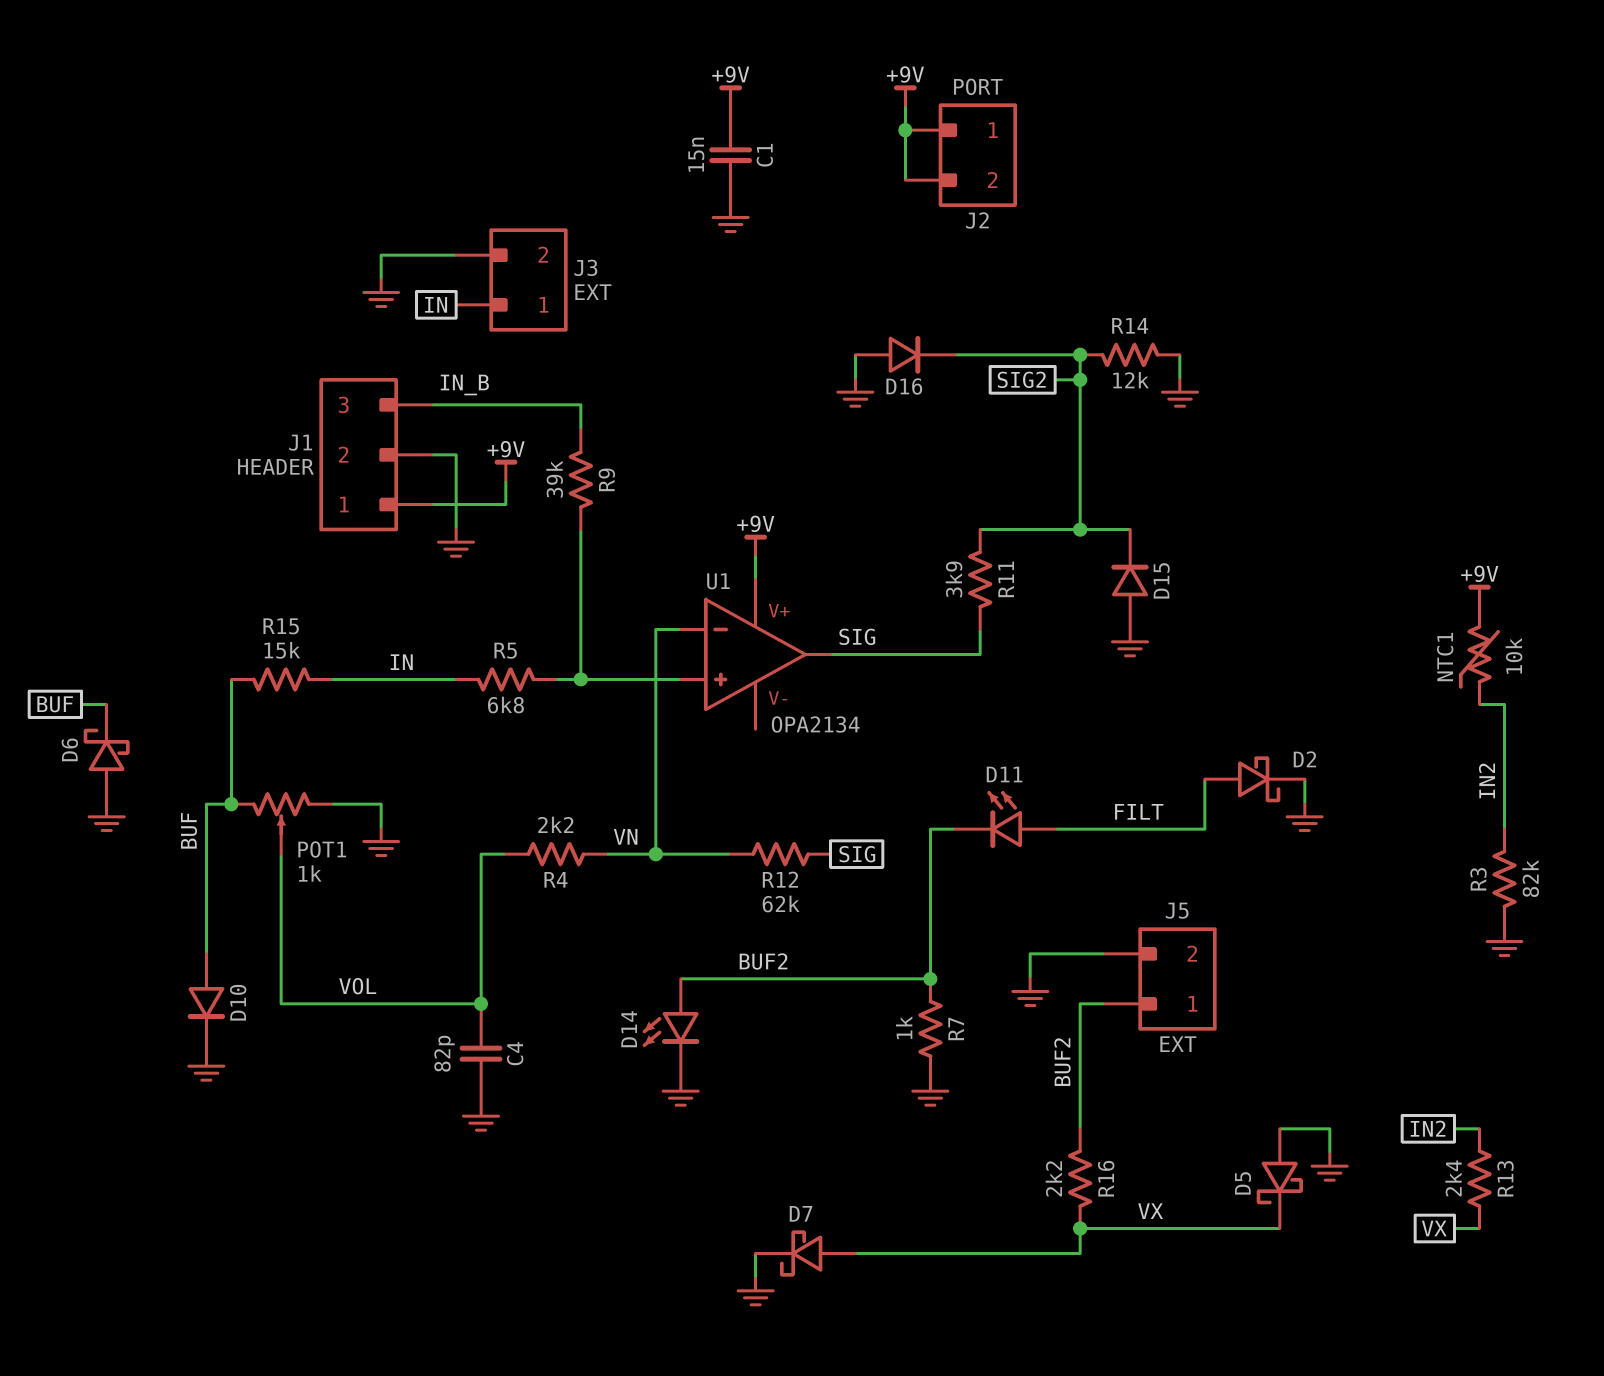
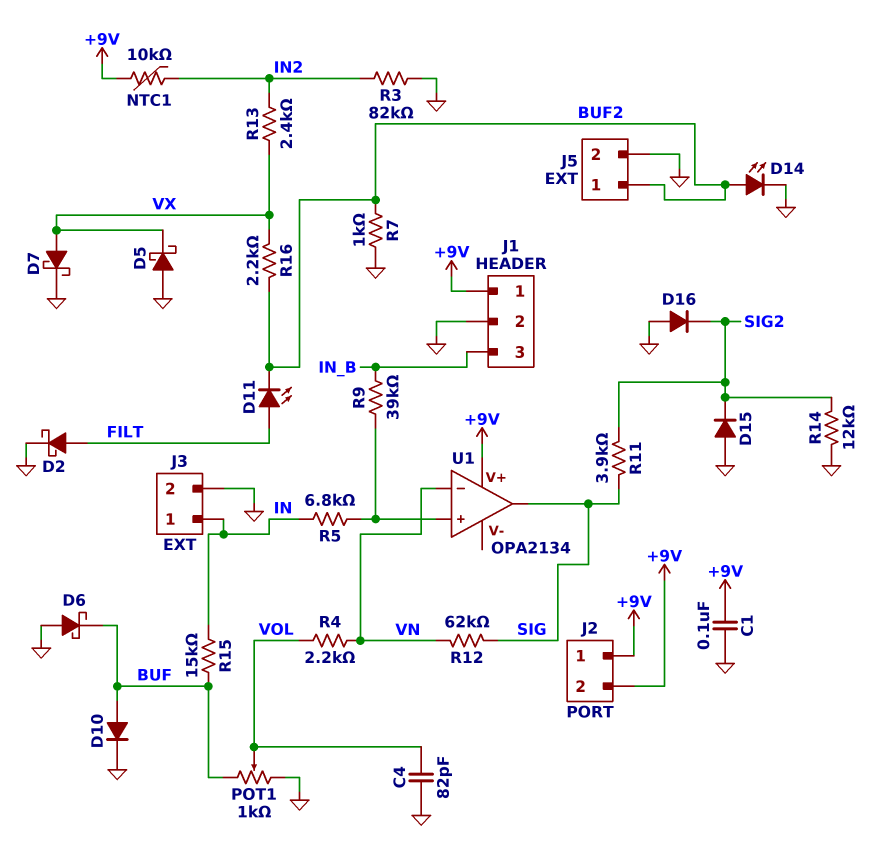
C1: 15nF (+9V, GND) -> 100nF (+9V, GND)

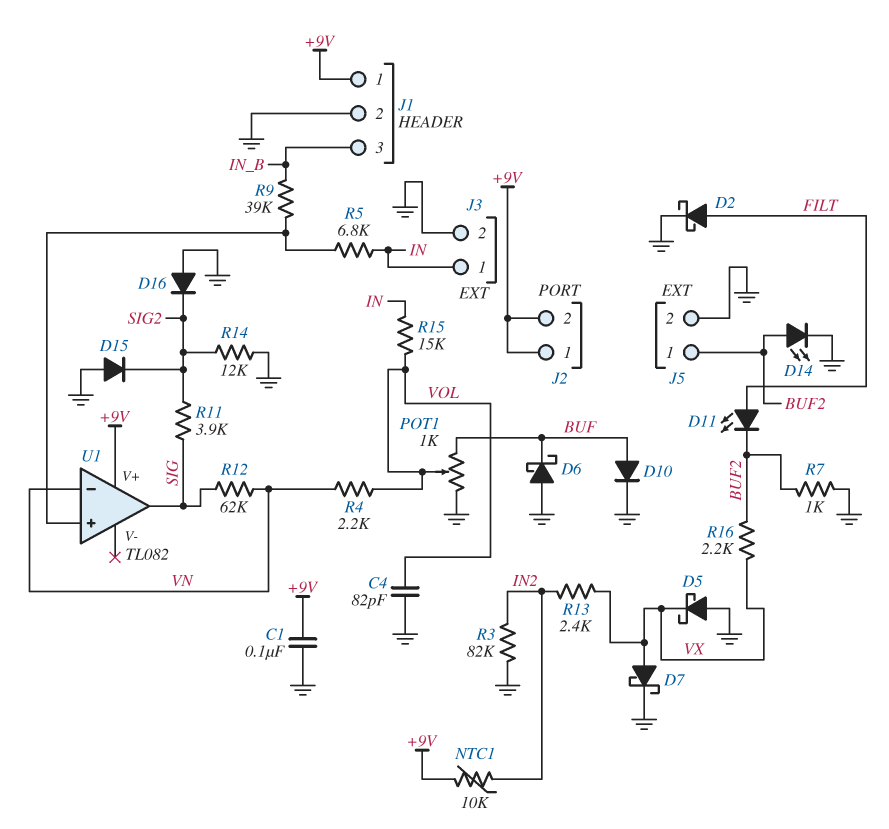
R15: 15k (BUF, IN) -> 15k (IN, VOL)
U1: OPA2134 -> TL082

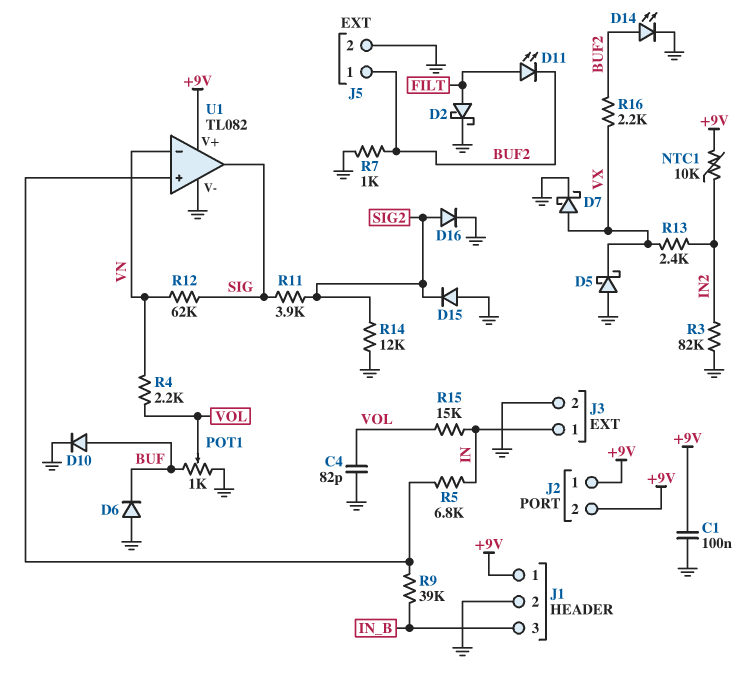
D6: schottky (A GND, K BUF) -> diode (A GND, K BUF)
D16: diode (A GND, K SIG2) -> diode (A SIG2, K GND)
U1 pin V-: none -> GND

